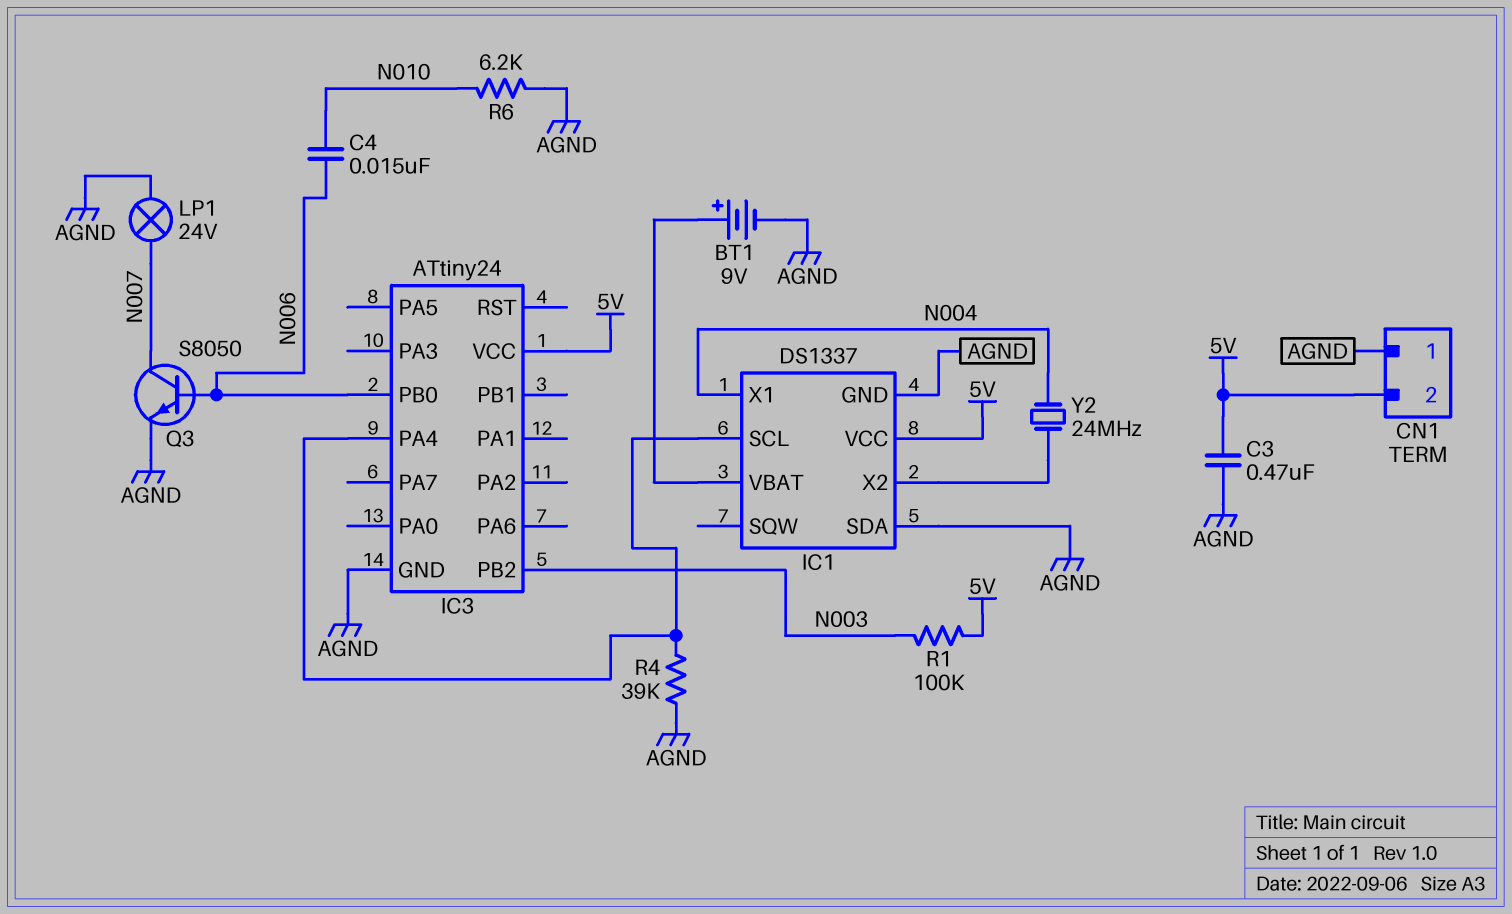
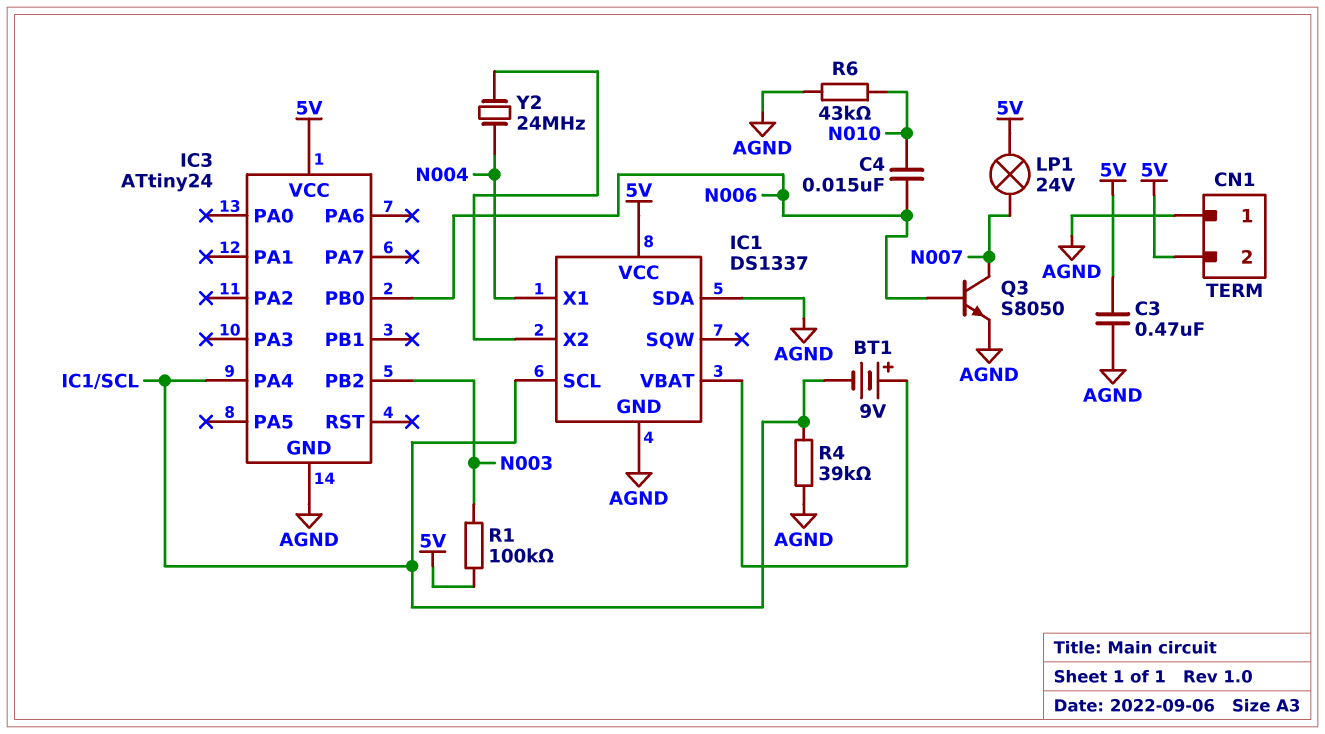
BT1: 9V (plus IC1/VBAT, minus AGND) -> 9V (plus IC1/VBAT, minus IC1/SCL)
LP1: lamp 24V (AGND, N007) -> lamp 24V (5V, N007)
R6: 6.2k (AGND, N010) -> 43k (AGND, N010)

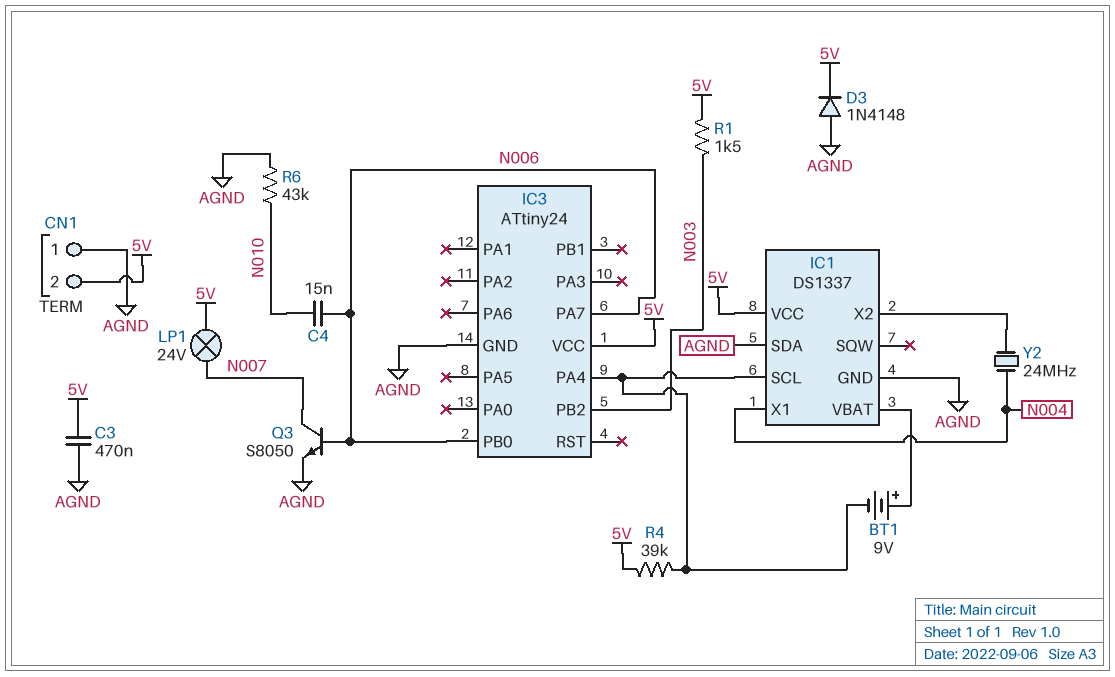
D3: none -> diode 1N4148 (A AGND, K 5V)
IC3 pin PA7: none -> N006
R1: 100k (5V, N003) -> 1.5k (5V, N003)
R4: 39k (AGND, IC1/SCL) -> 39k (5V, IC1/SCL)

